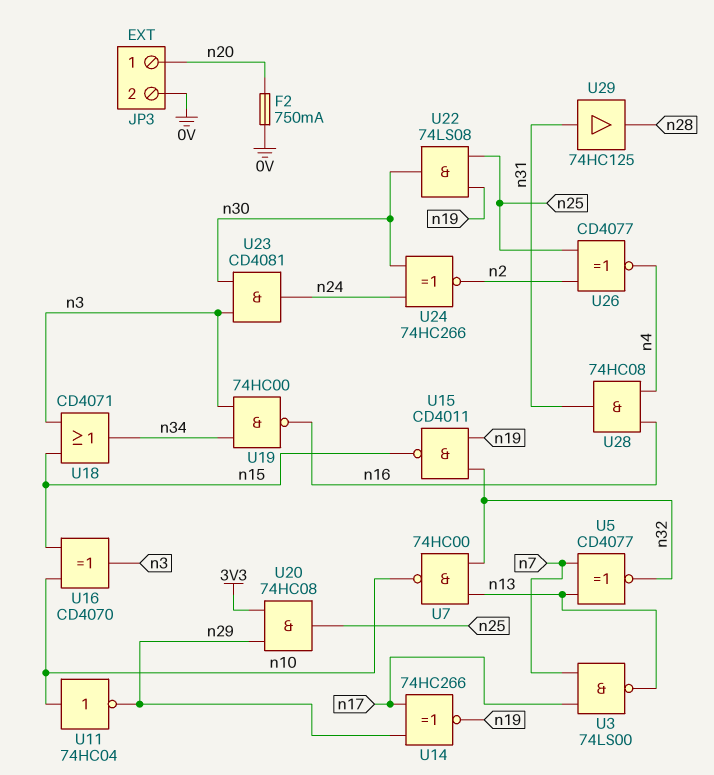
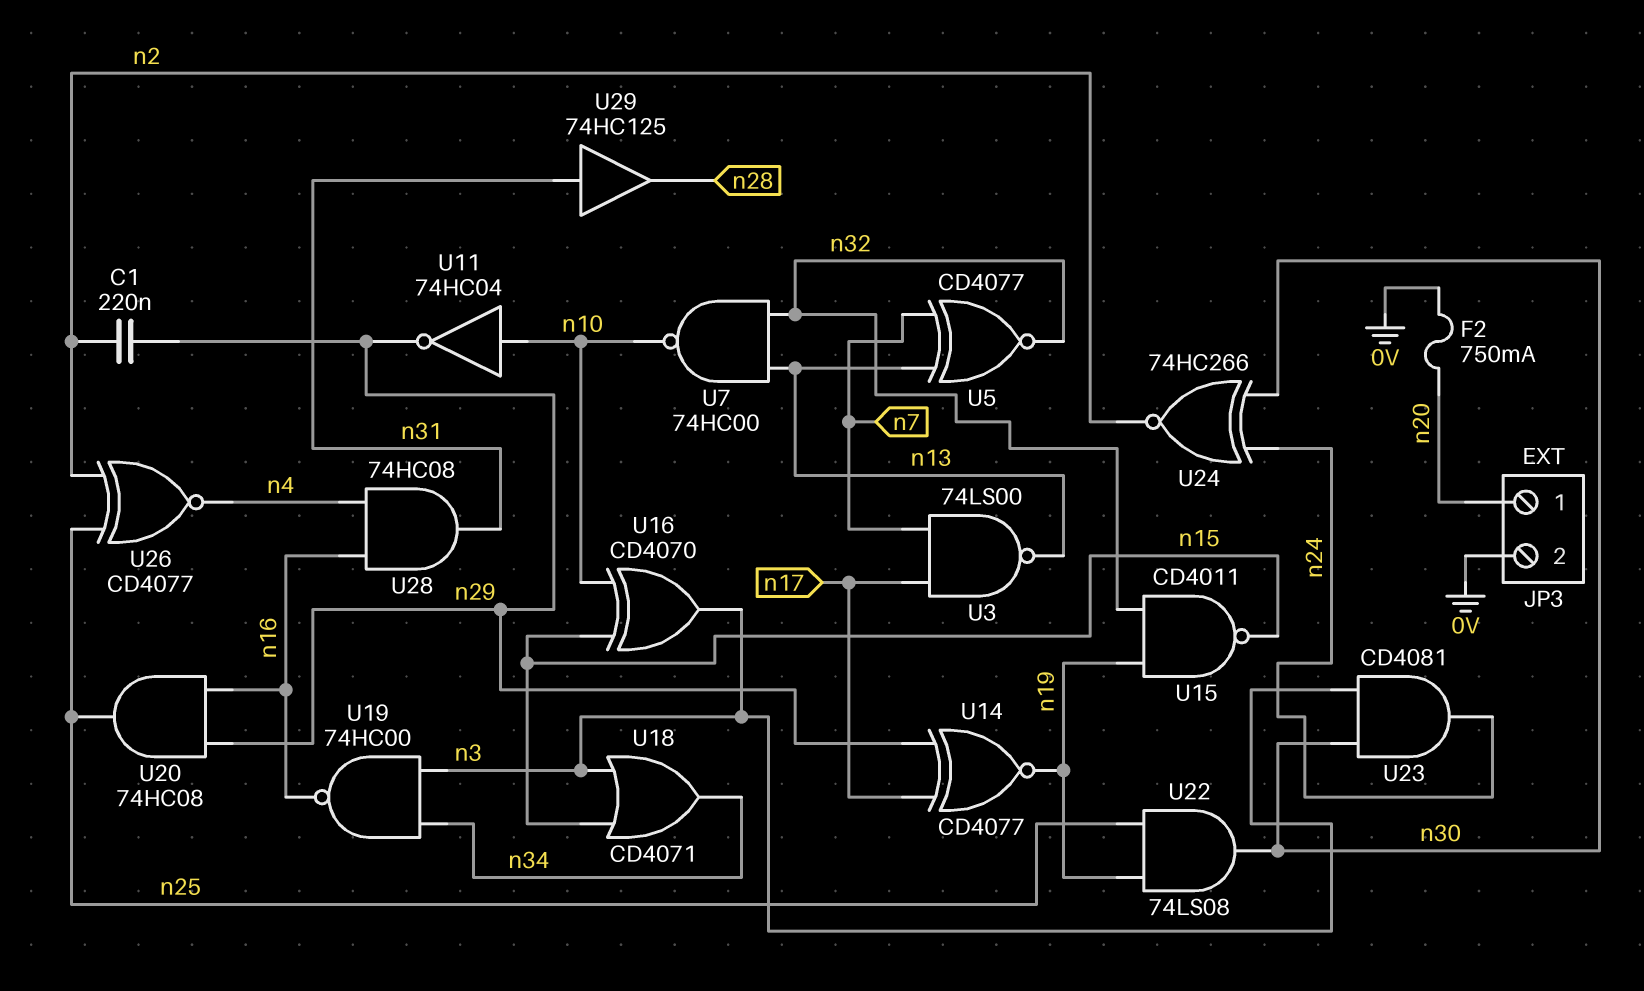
C1: none -> 220nF (n2, n29)
U14: XNOR 74HC266 (in n17, in n29, out n19) -> XNOR CD4077 (in n17, in n29, out n19)
U20: AND 74HC08 (in 3V3, in n29, out n25) -> AND 74HC08 (in n16, in n29, out n25)

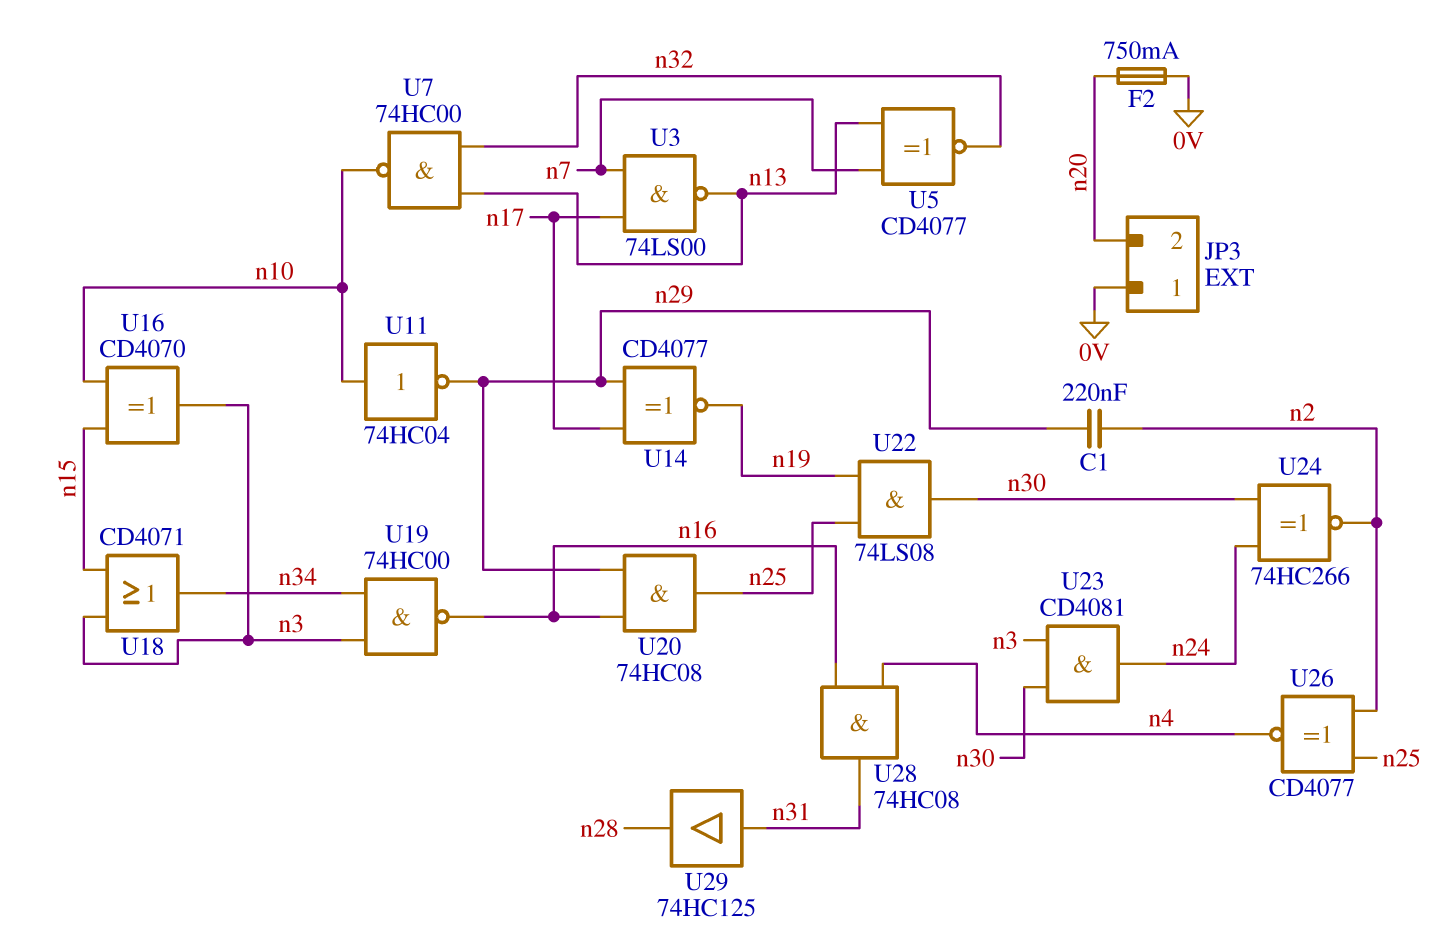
JP3 pin 1: n20 -> 0V
JP3 pin 2: 0V -> n20
U15: NAND CD4011 (in n19, in n32, out n15) -> none

